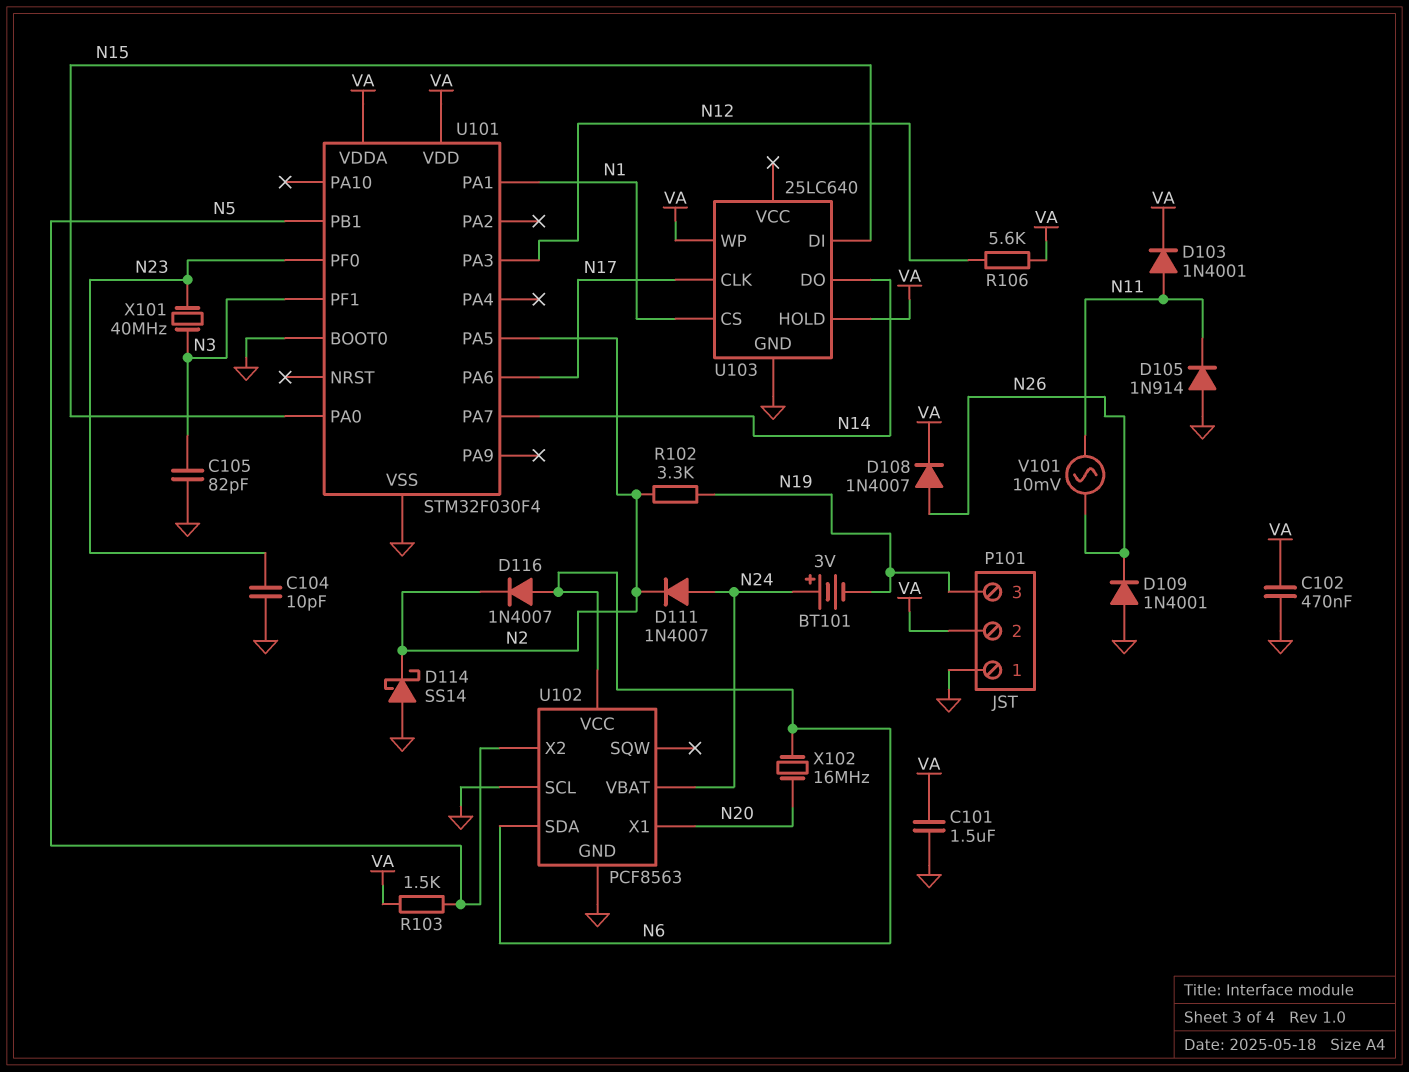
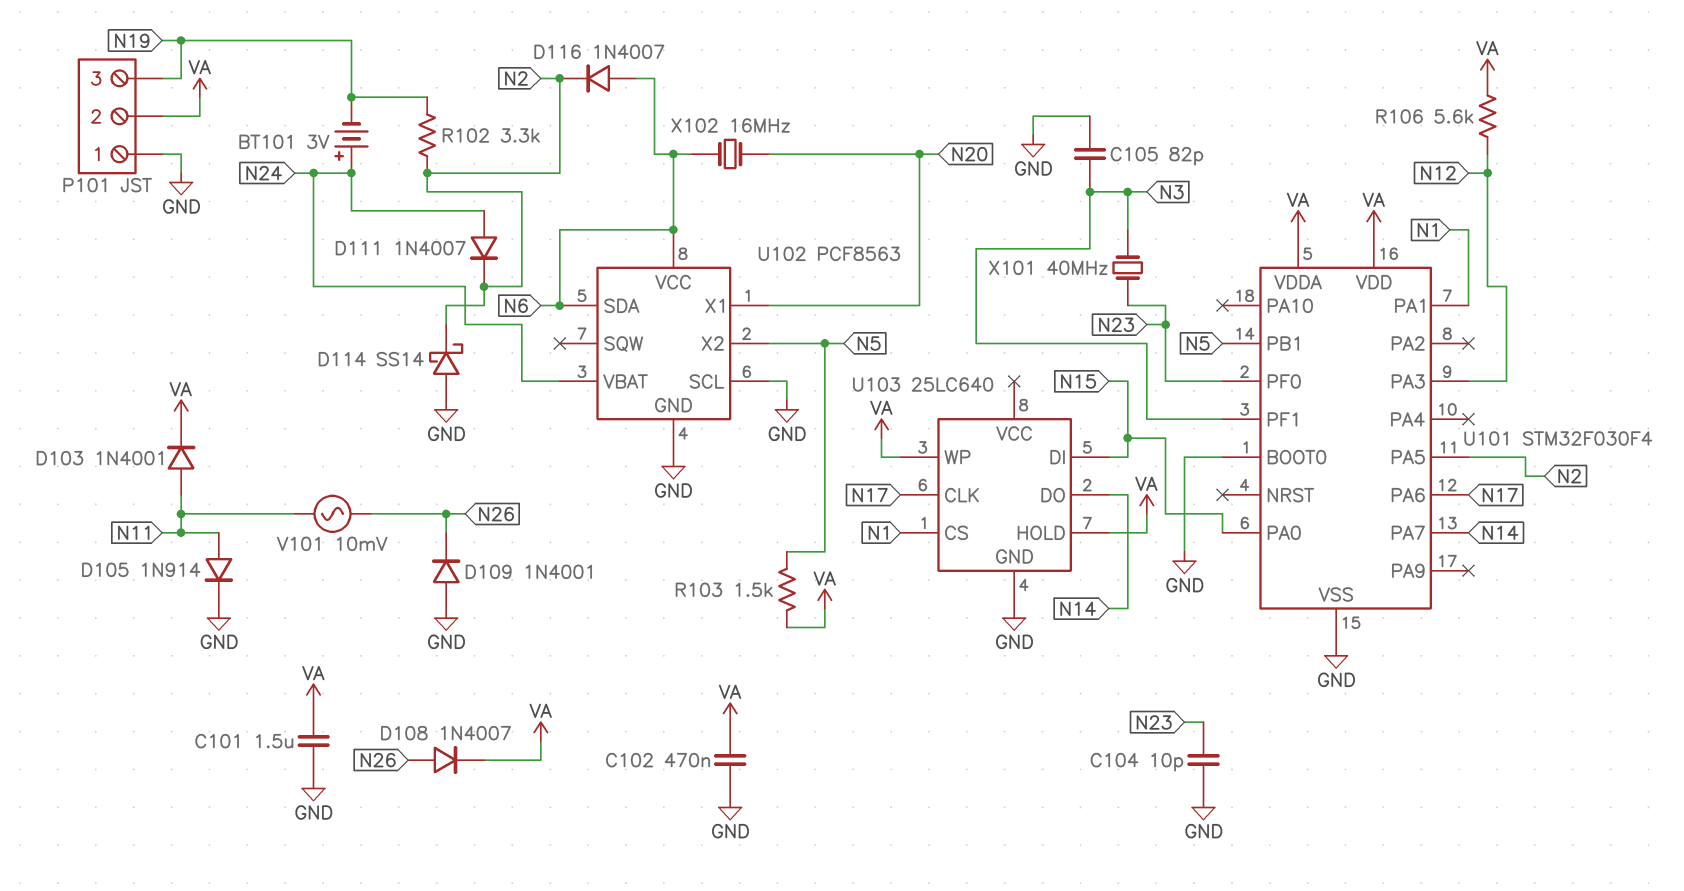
D105: diode 1N914 (A GND, K N11) -> diode 1N914 (A N11, K GND)

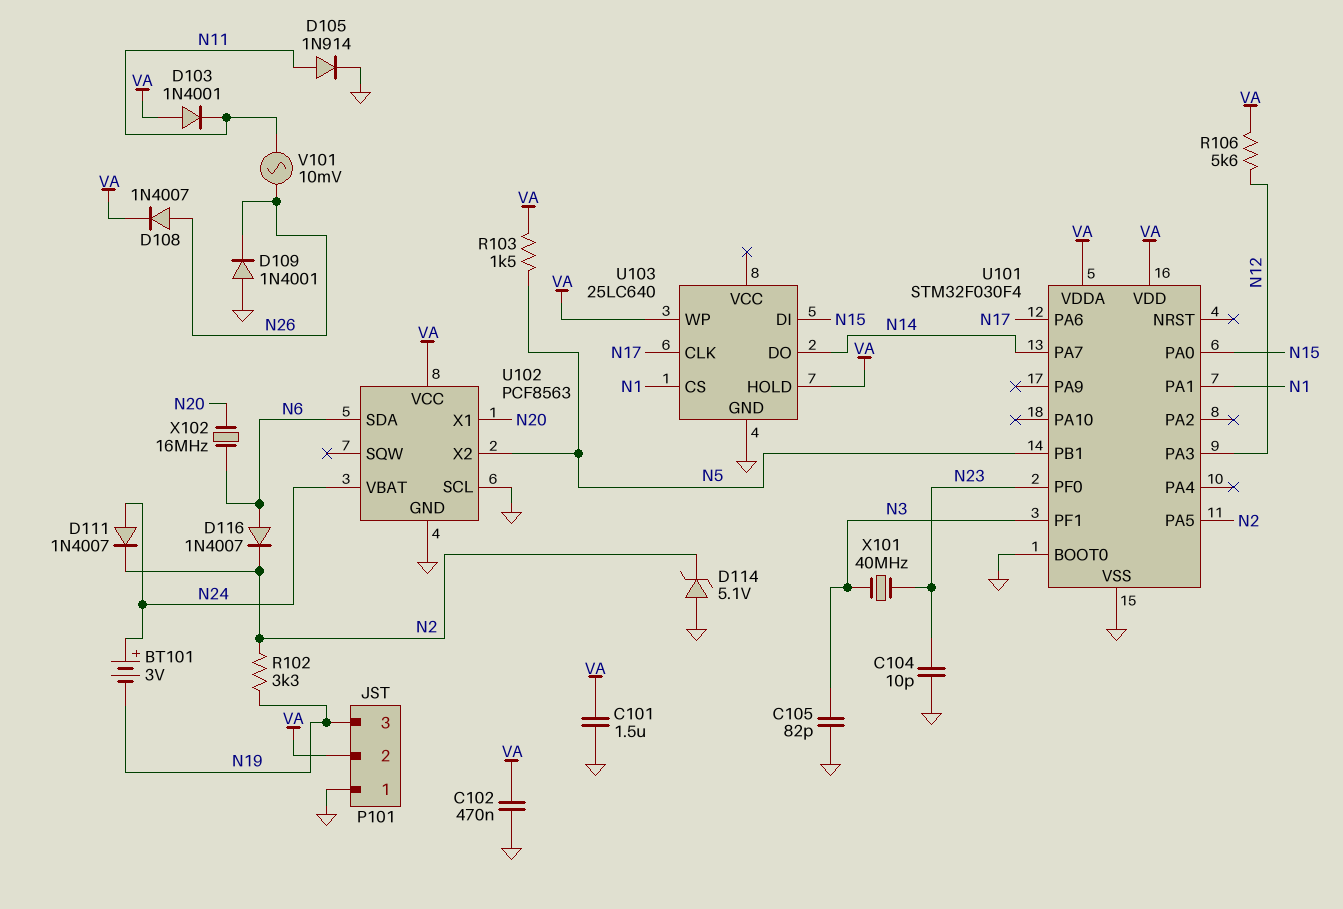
D103: diode 1N4001 (A N11, K VA) -> diode 1N4001 (A VA, K N11)
D114: schottky SS14 (A GND, K N2) -> zener 5.1V (A GND, K N2)
U102 pin VCC: N6 -> VA

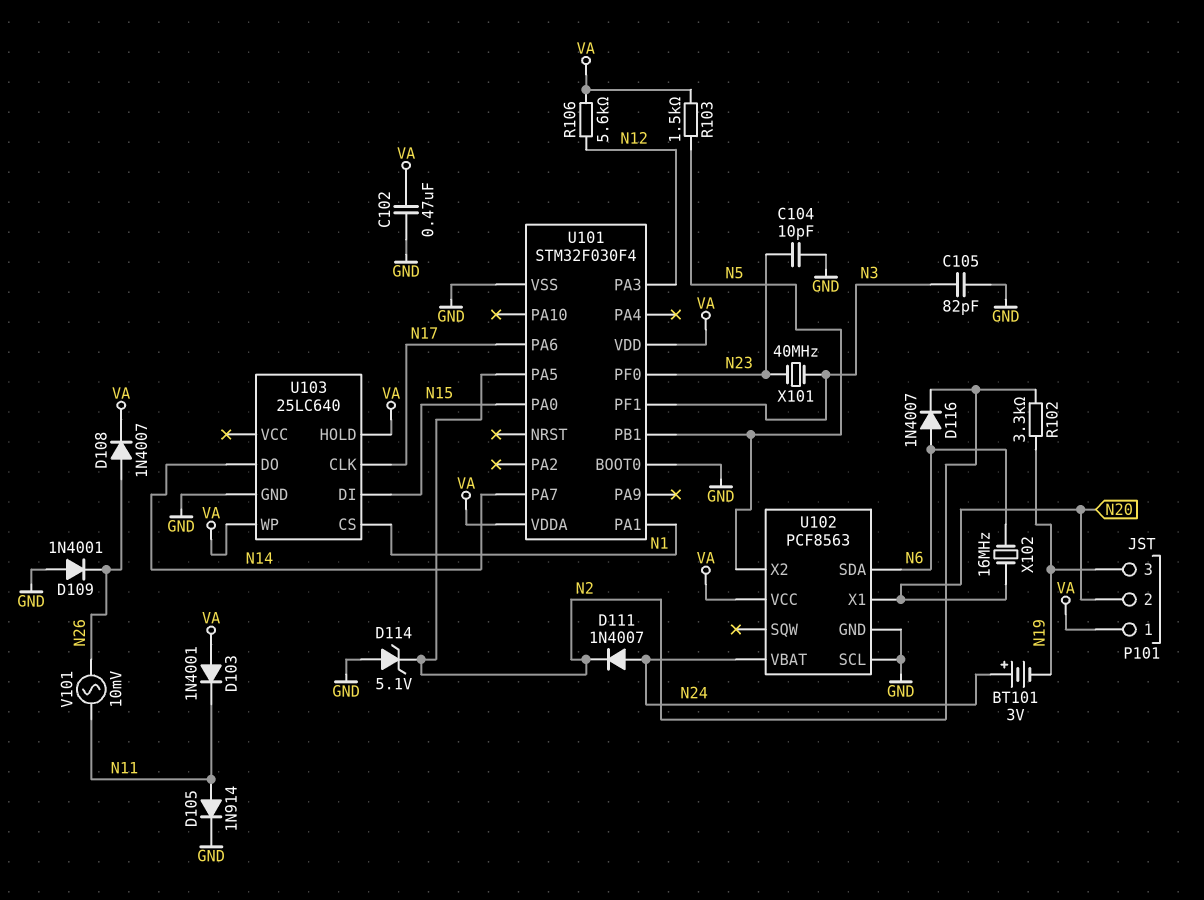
C101: 1.5uF (GND, VA) -> none
P101 pin 1: GND -> VA
P101 pin 2: VA -> N20

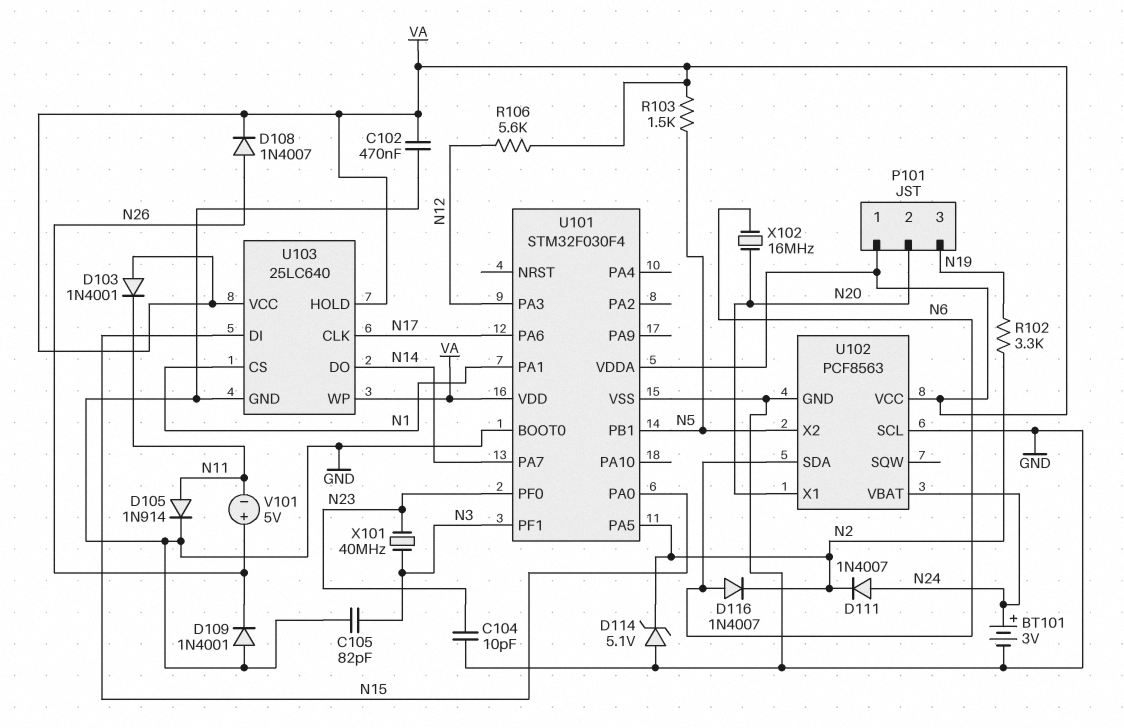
BT101: 3V (plus N24, minus N19) -> 3V (plus N24, minus GND)
U103 pin VCC: none -> VA
V101: AC 10mV (N11, N26) -> 5V (plus N26, minus N11)

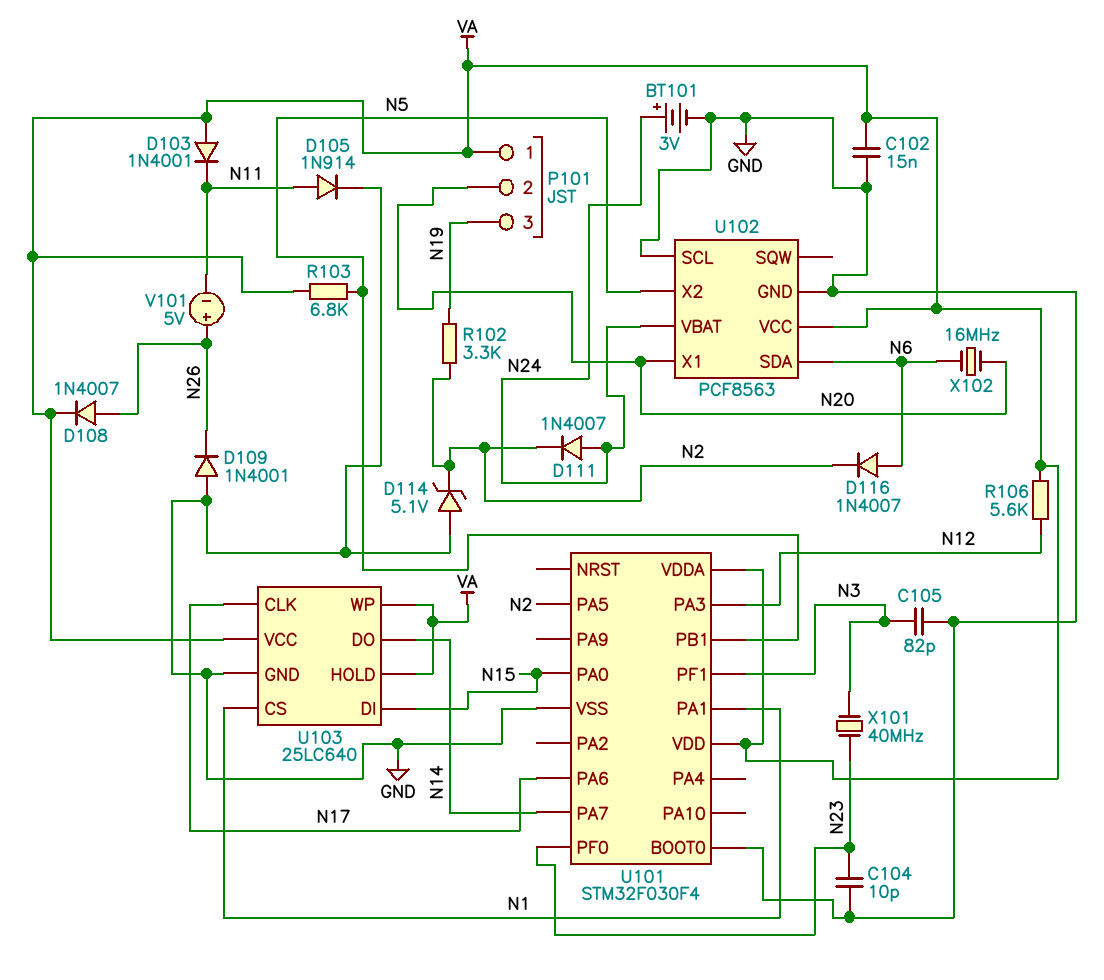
C102: 470nF (GND, VA) -> 15nF (GND, VA)
R103: 1.5k (N5, VA) -> 6.8k (N5, VA)

